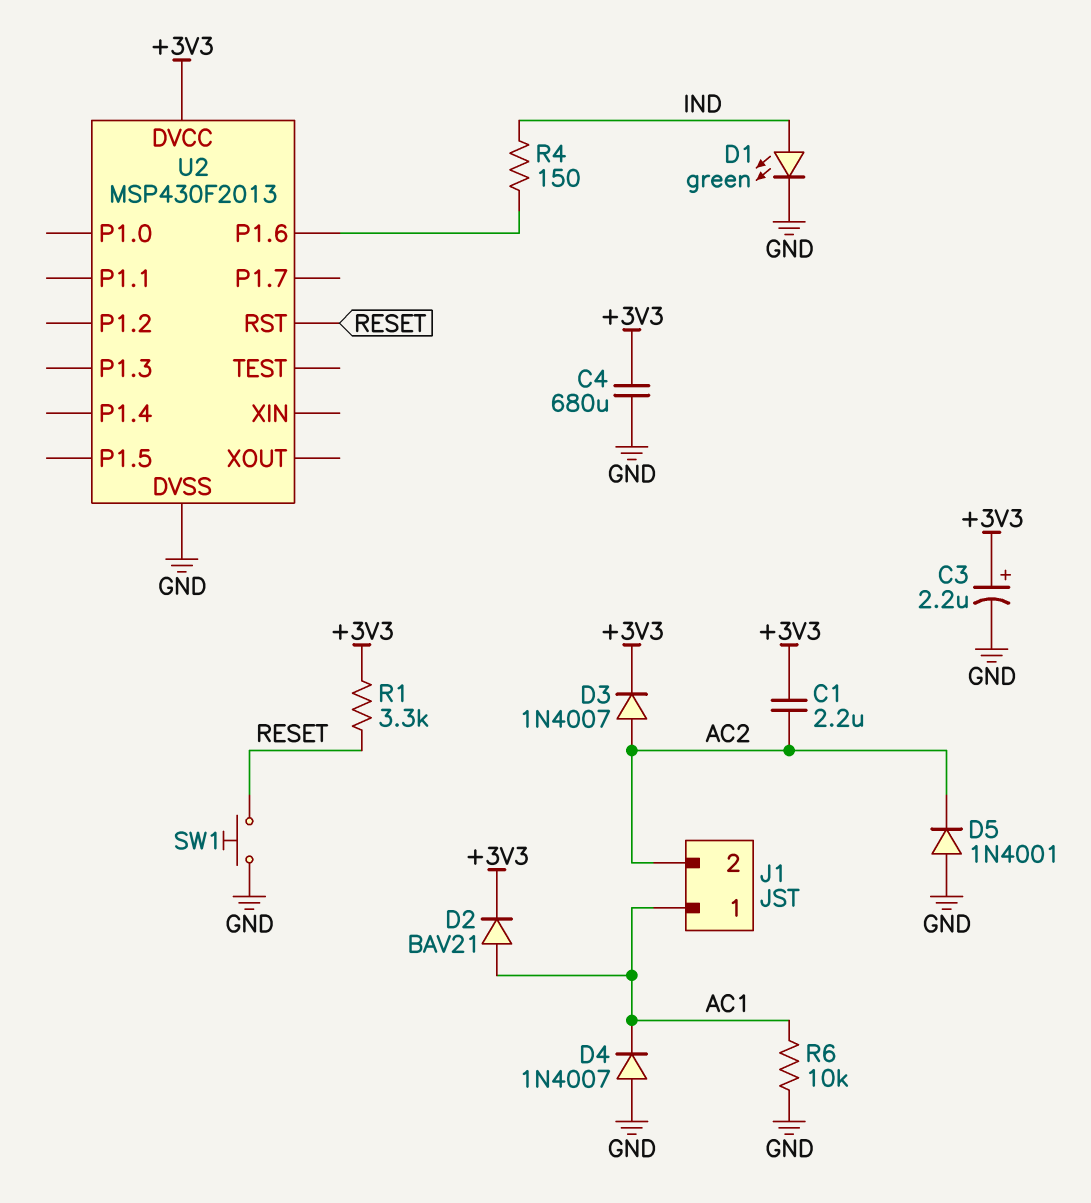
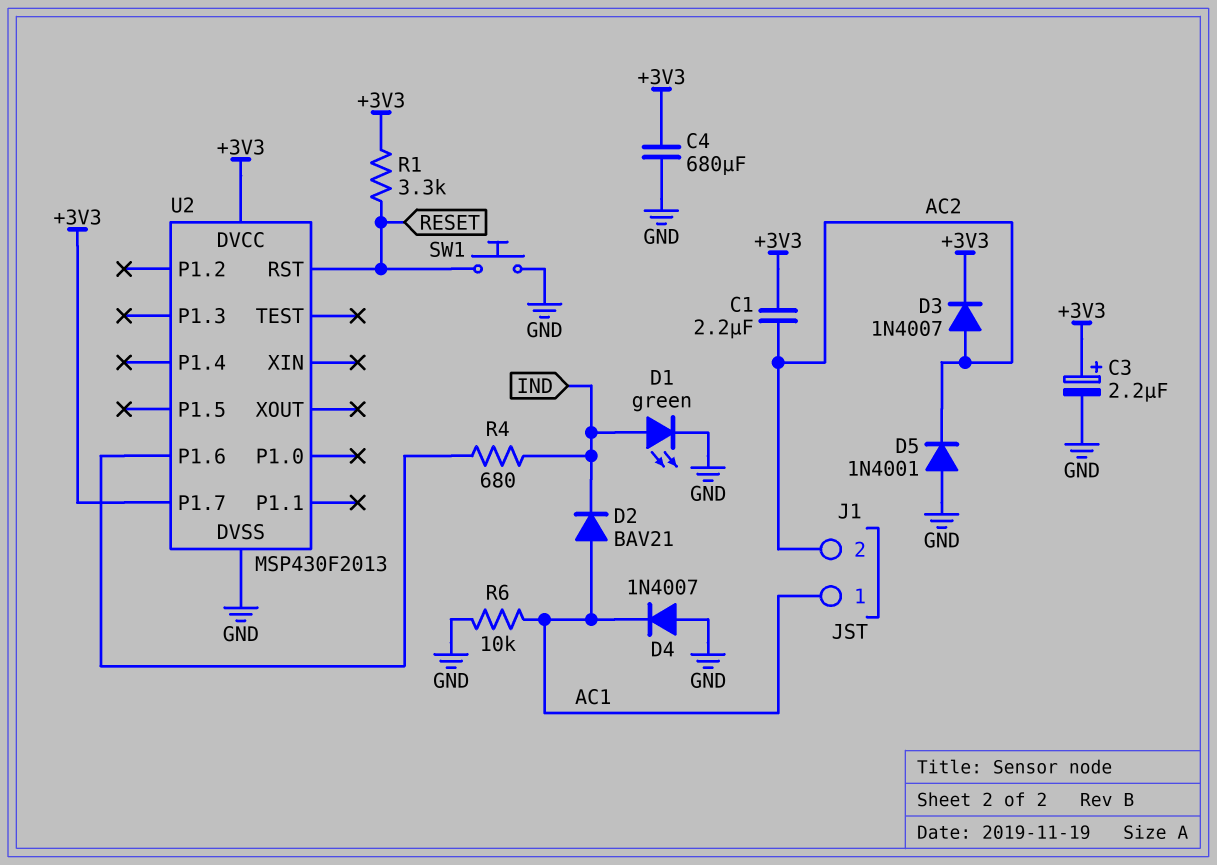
D2: diode BAV21 (A AC1, K +3V3) -> diode BAV21 (A AC1, K IND)
R4: 150 (IND, U2/P1.6) -> 680 (IND, U2/P1.6)
U2 pin P1.7: none -> +3V3

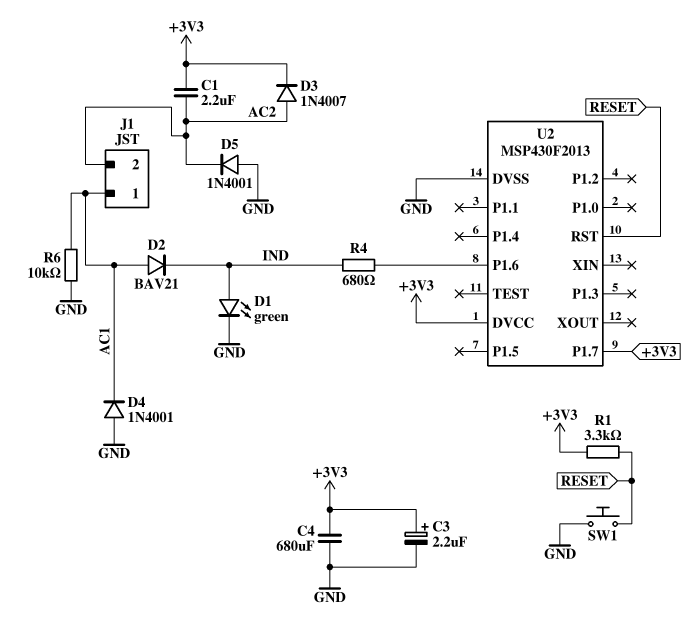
D4: diode 1N4007 (A GND, K AC1) -> diode 1N4001 (A GND, K AC1)

